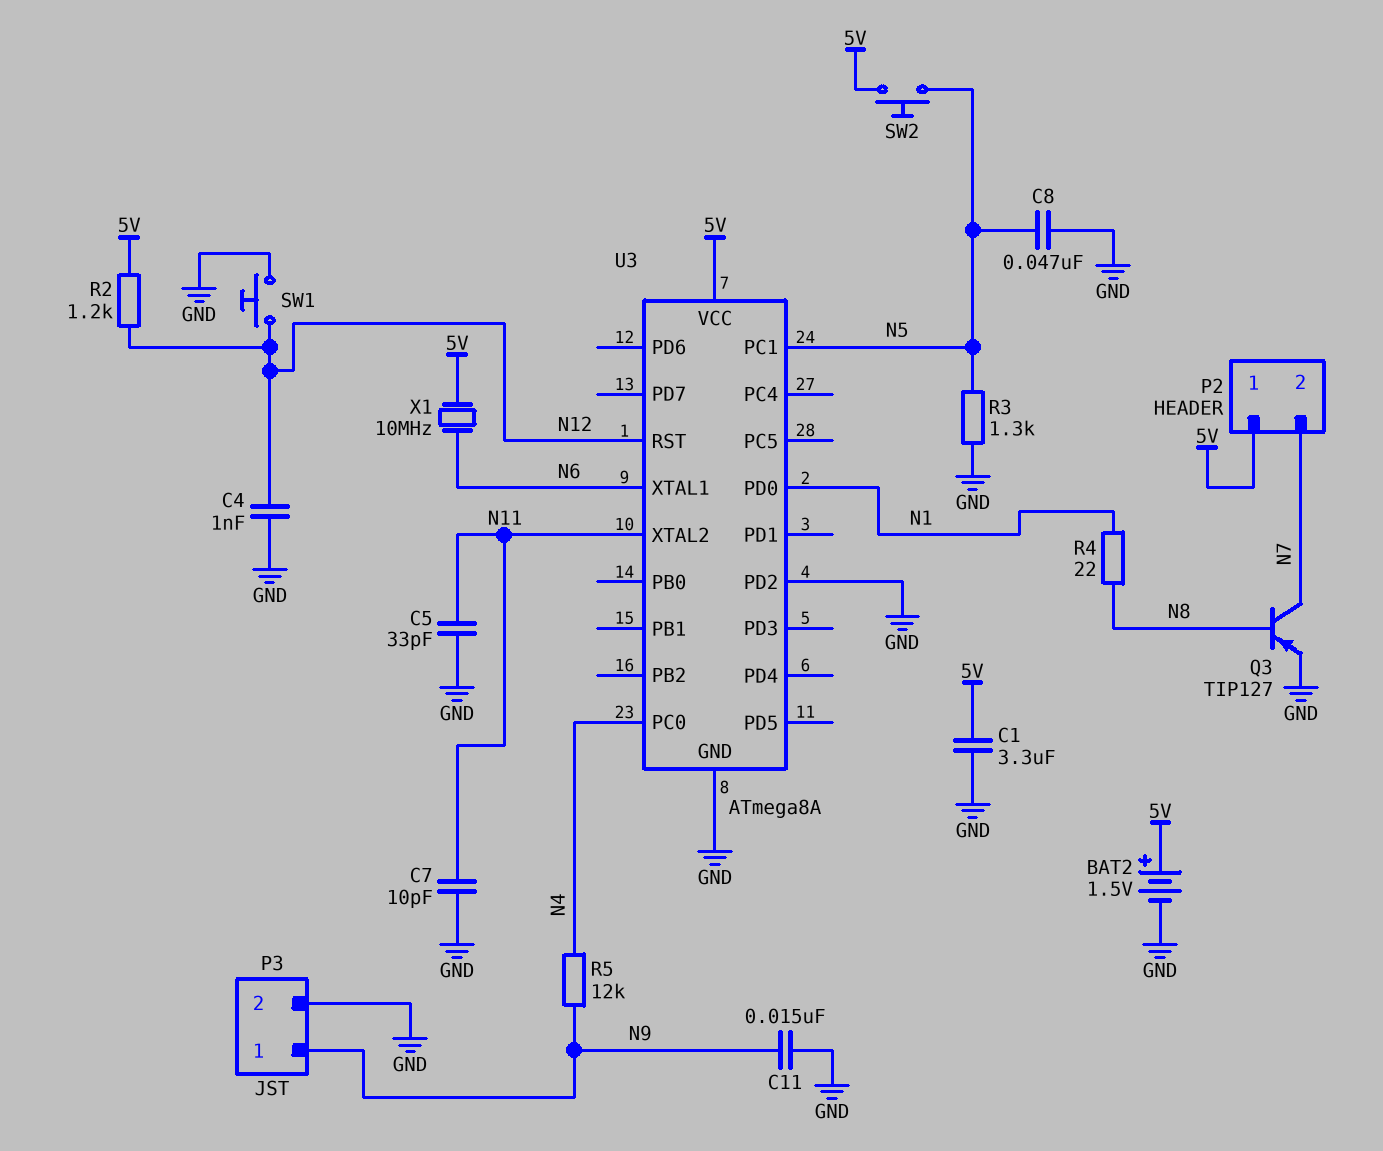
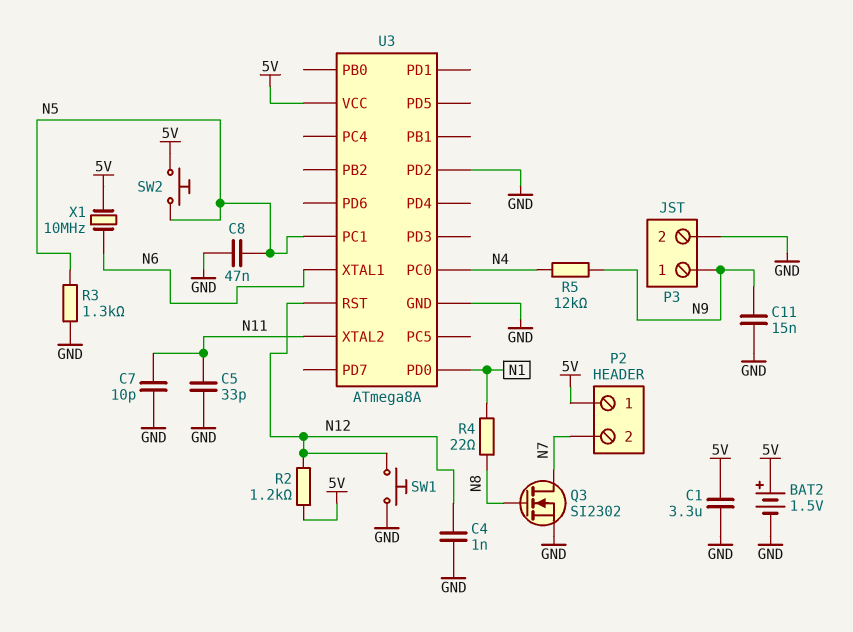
Q3: PNP TIP127 (B N8, C N7, E GND) -> NMOS SI2302 (G N8, D N7, S GND)

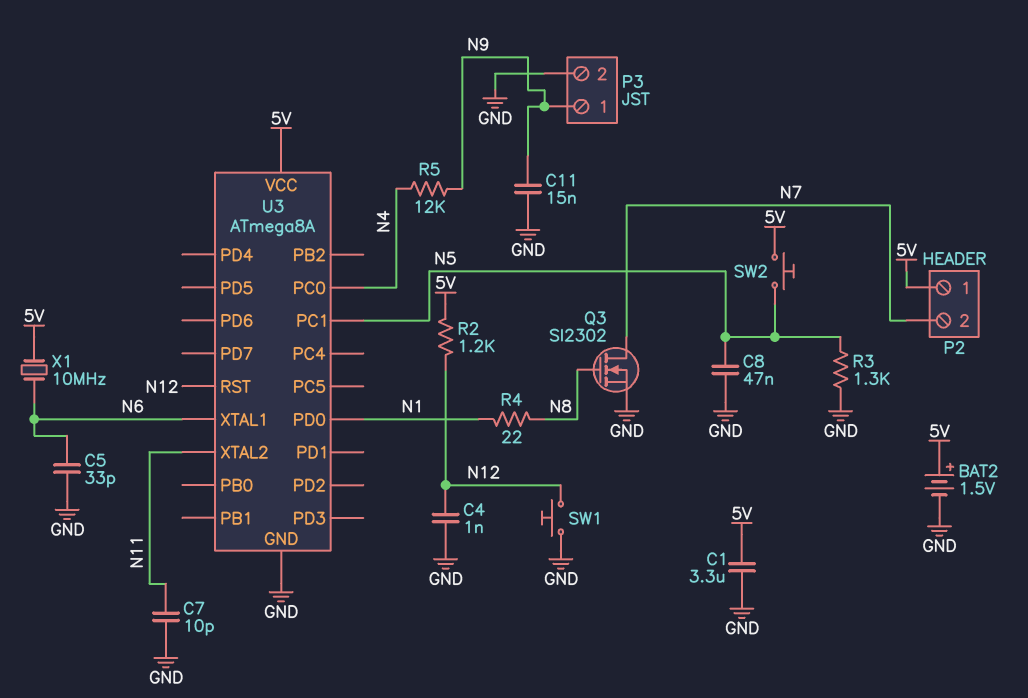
C5: 33pF (GND, N11) -> 33pF (GND, N6)
U3 pin PD2: GND -> none

